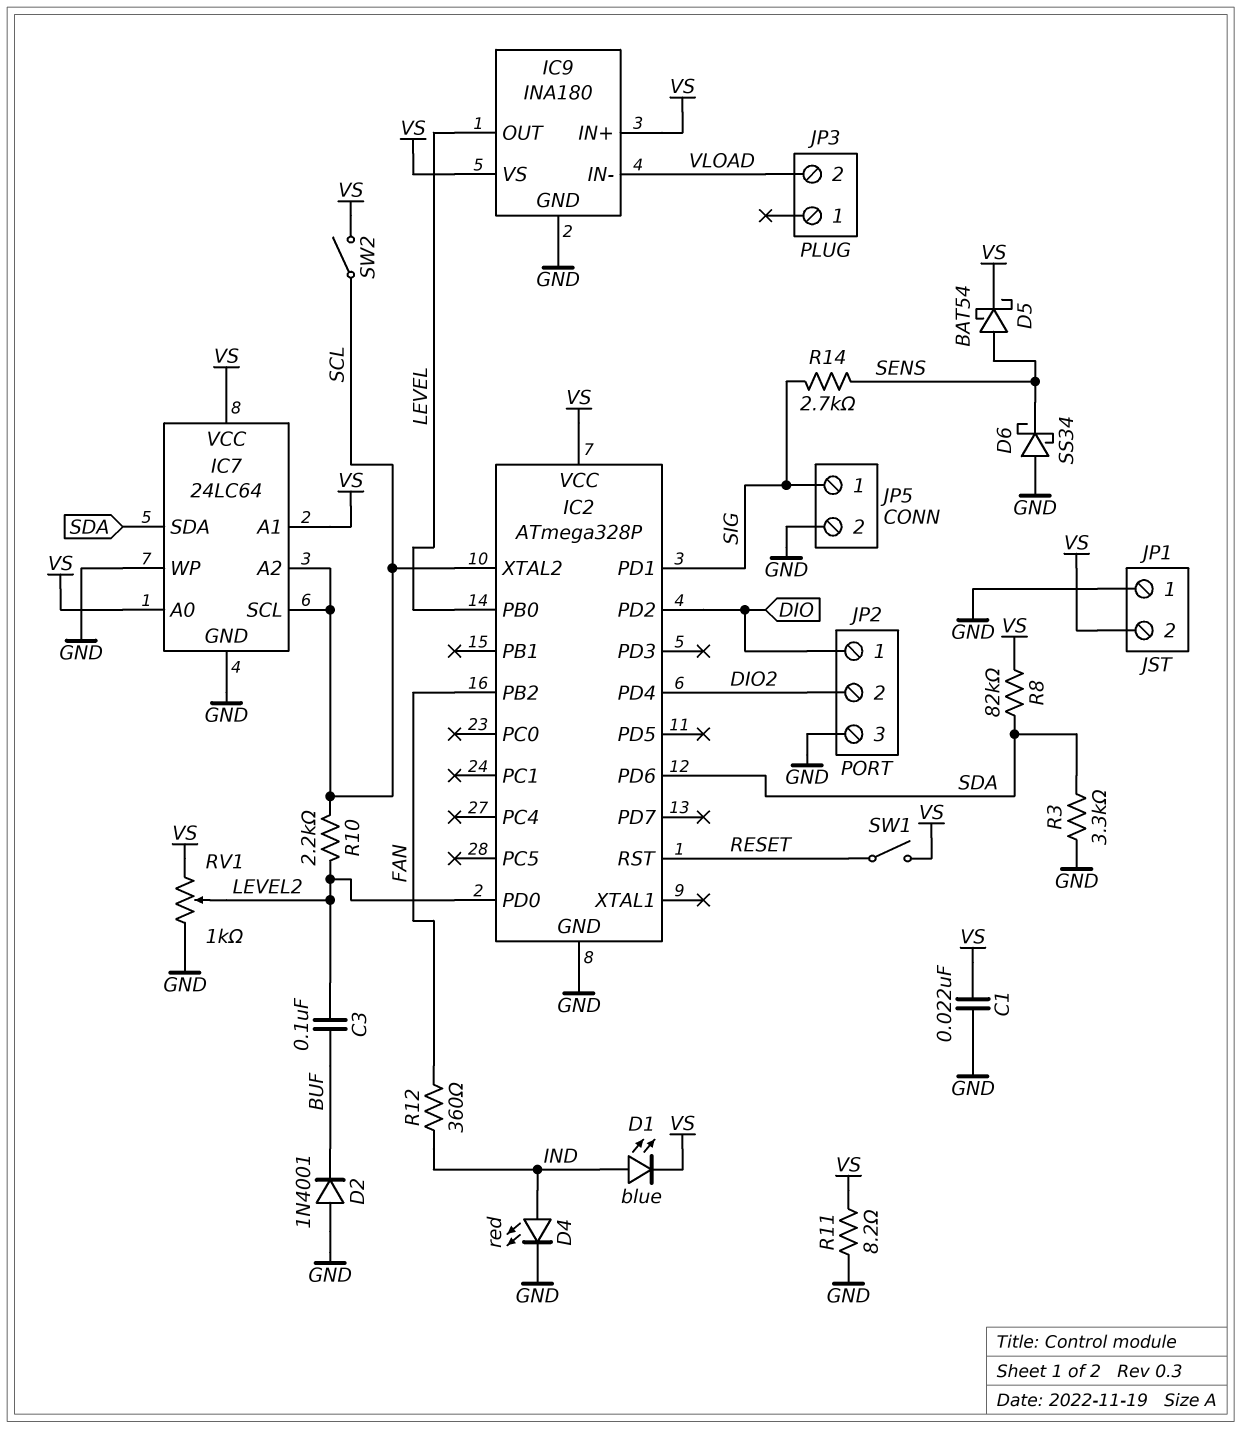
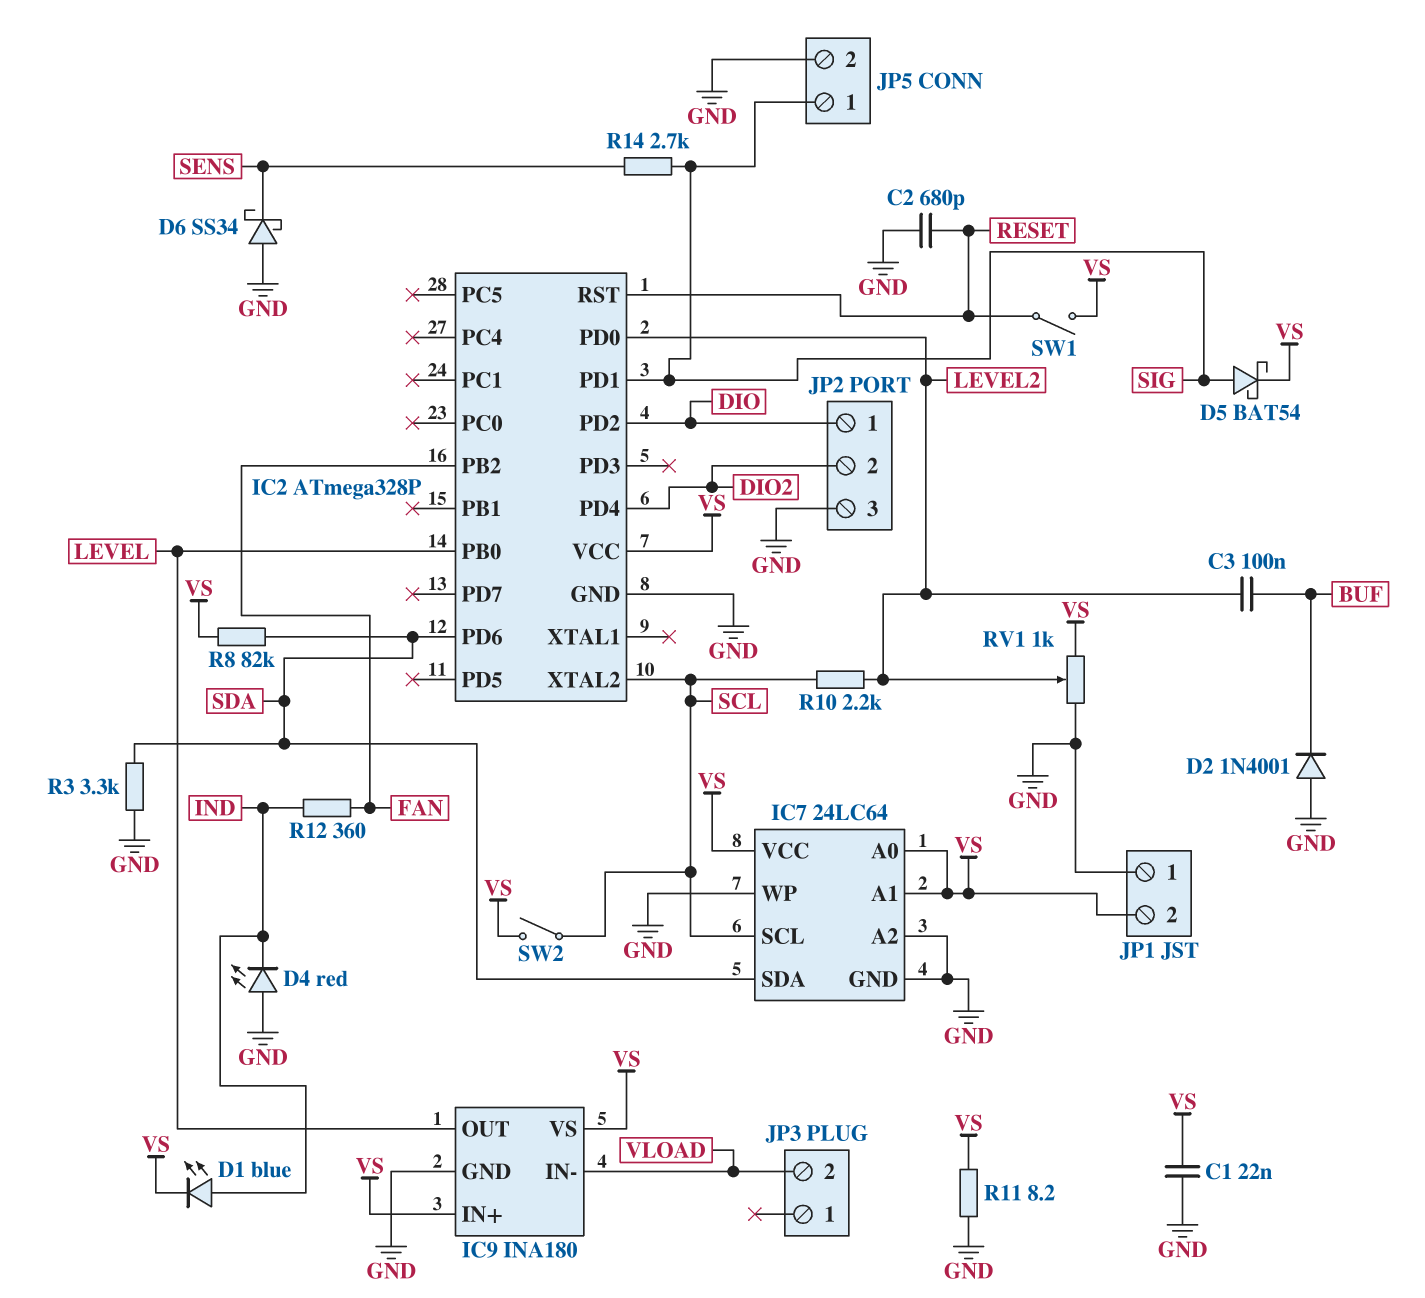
C2: none -> 680pF (GND, RESET)
D4: LED red (A IND, K GND) -> LED red (A GND, K IND)
D5: schottky BAT54 (A SENS, K VS) -> schottky BAT54 (A SIG, K VS)
IC7 pin A2: SCL -> GND

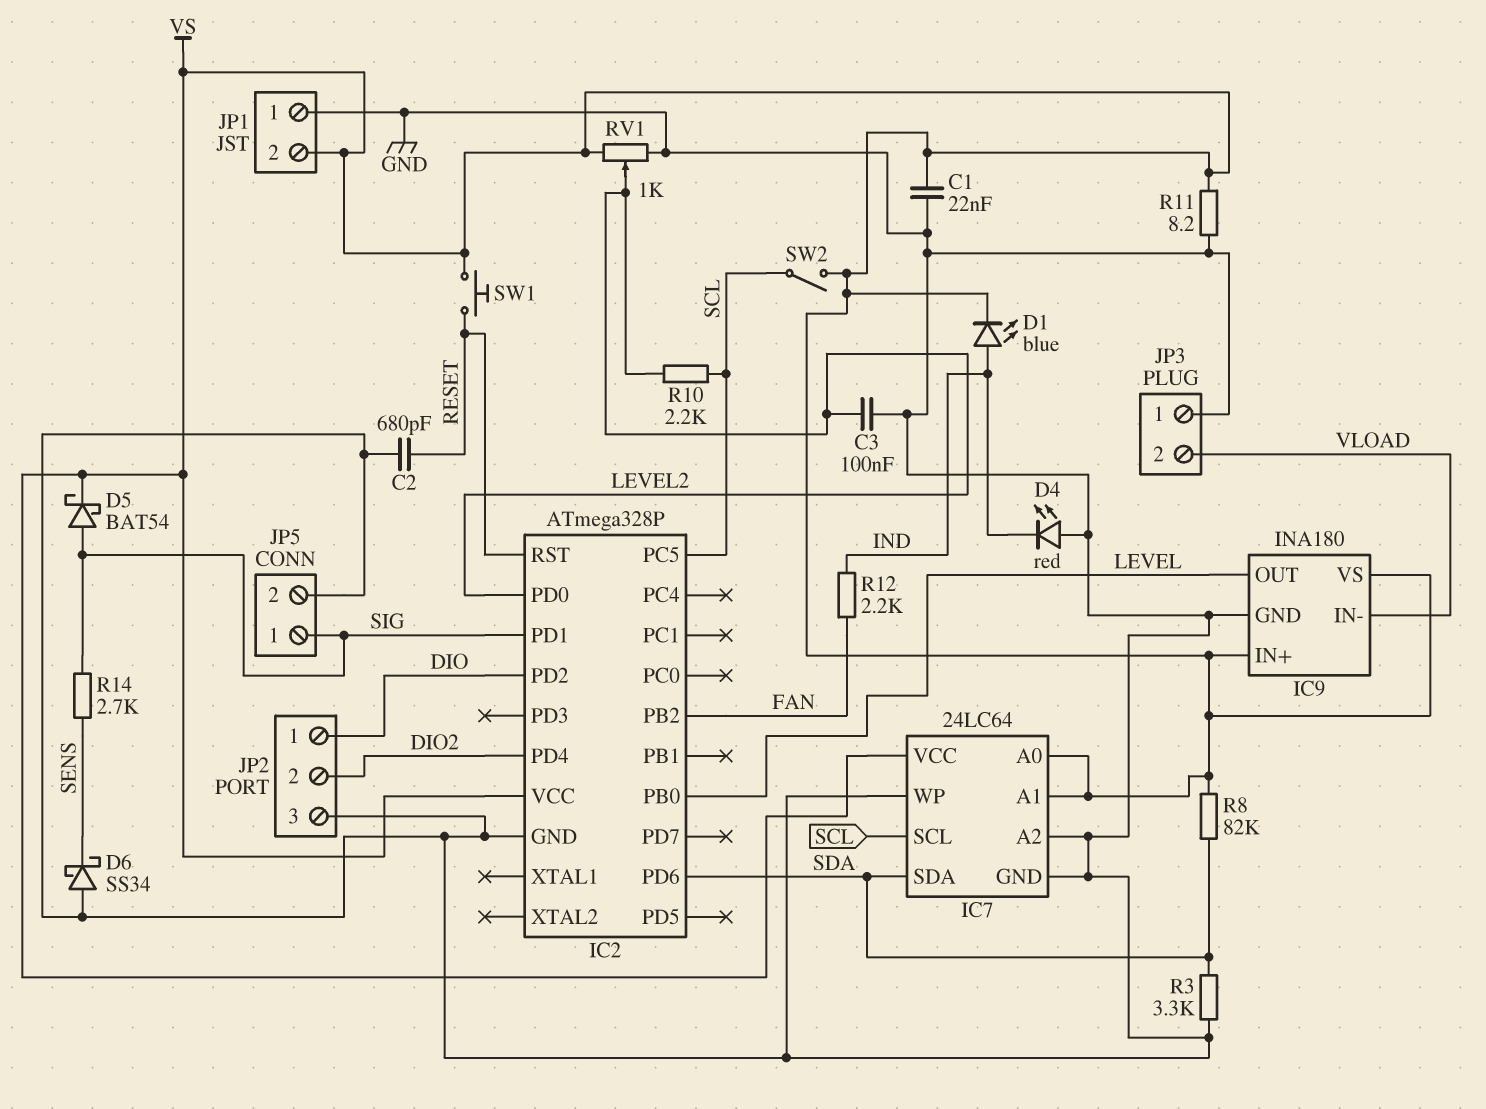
C3: 100nF (BUF, LEVEL2) -> 100nF (GND, LEVEL2)
D2: diode 1N4001 (A GND, K BUF) -> none
IC2 pin PC5: none -> SCL
IC2 pin XTAL2: SCL -> none
JP3 pin 1: none -> GND
R12: 360 (FAN, IND) -> 2.2k (FAN, IND)
SW1: switch (RESET, VS) -> button (RESET, VS)

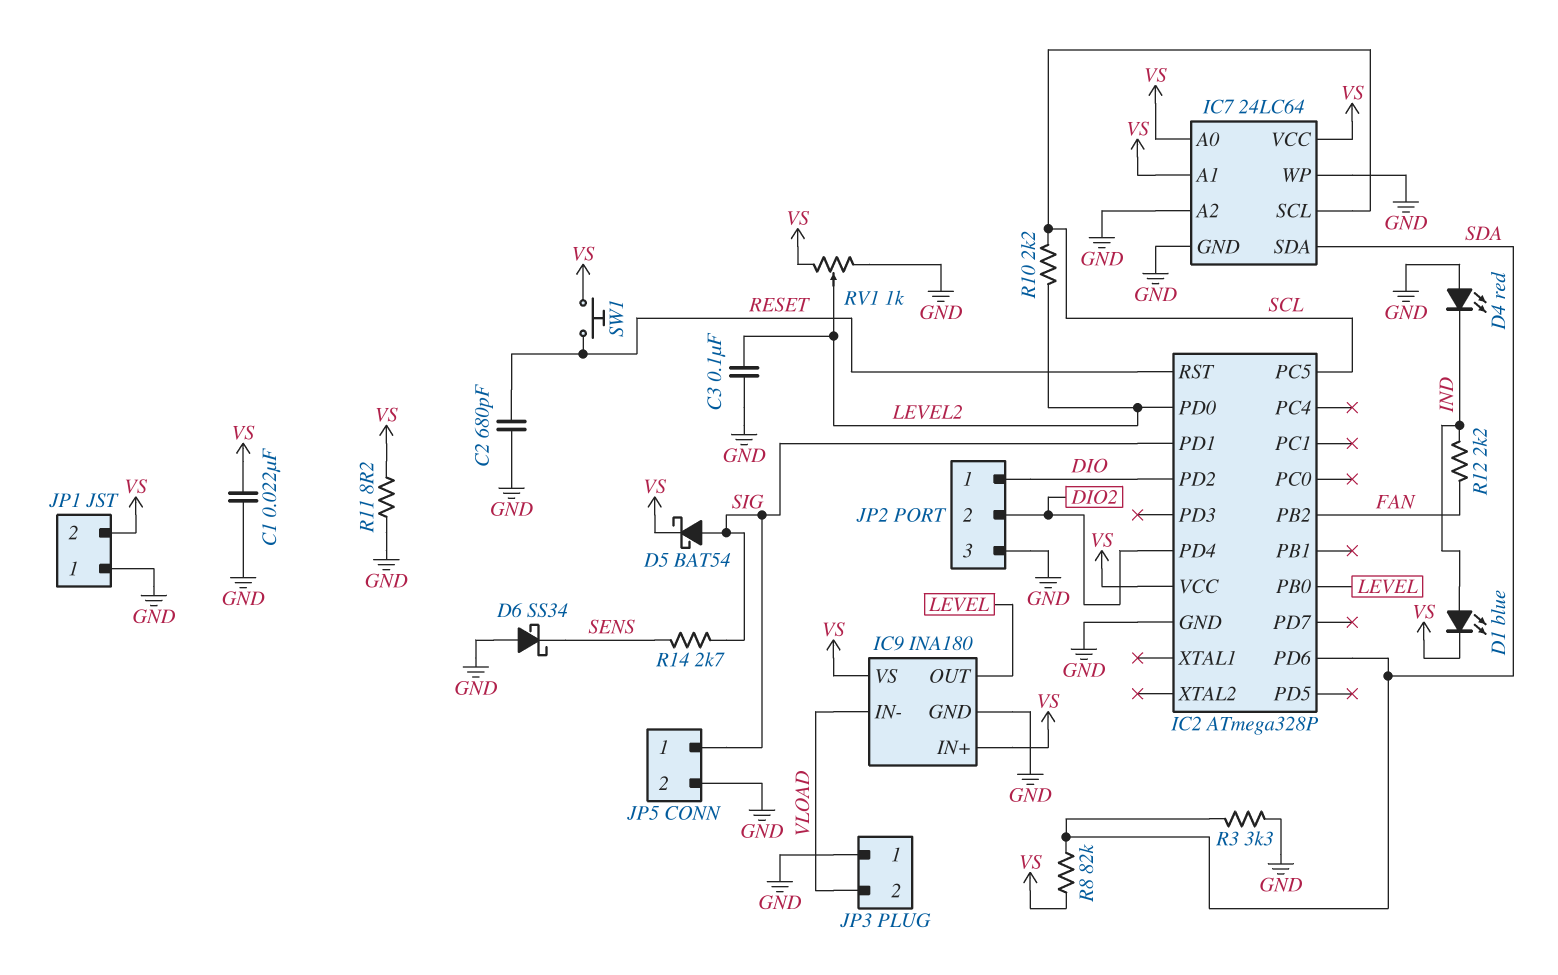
SW2: switch (SCL, VS) -> none

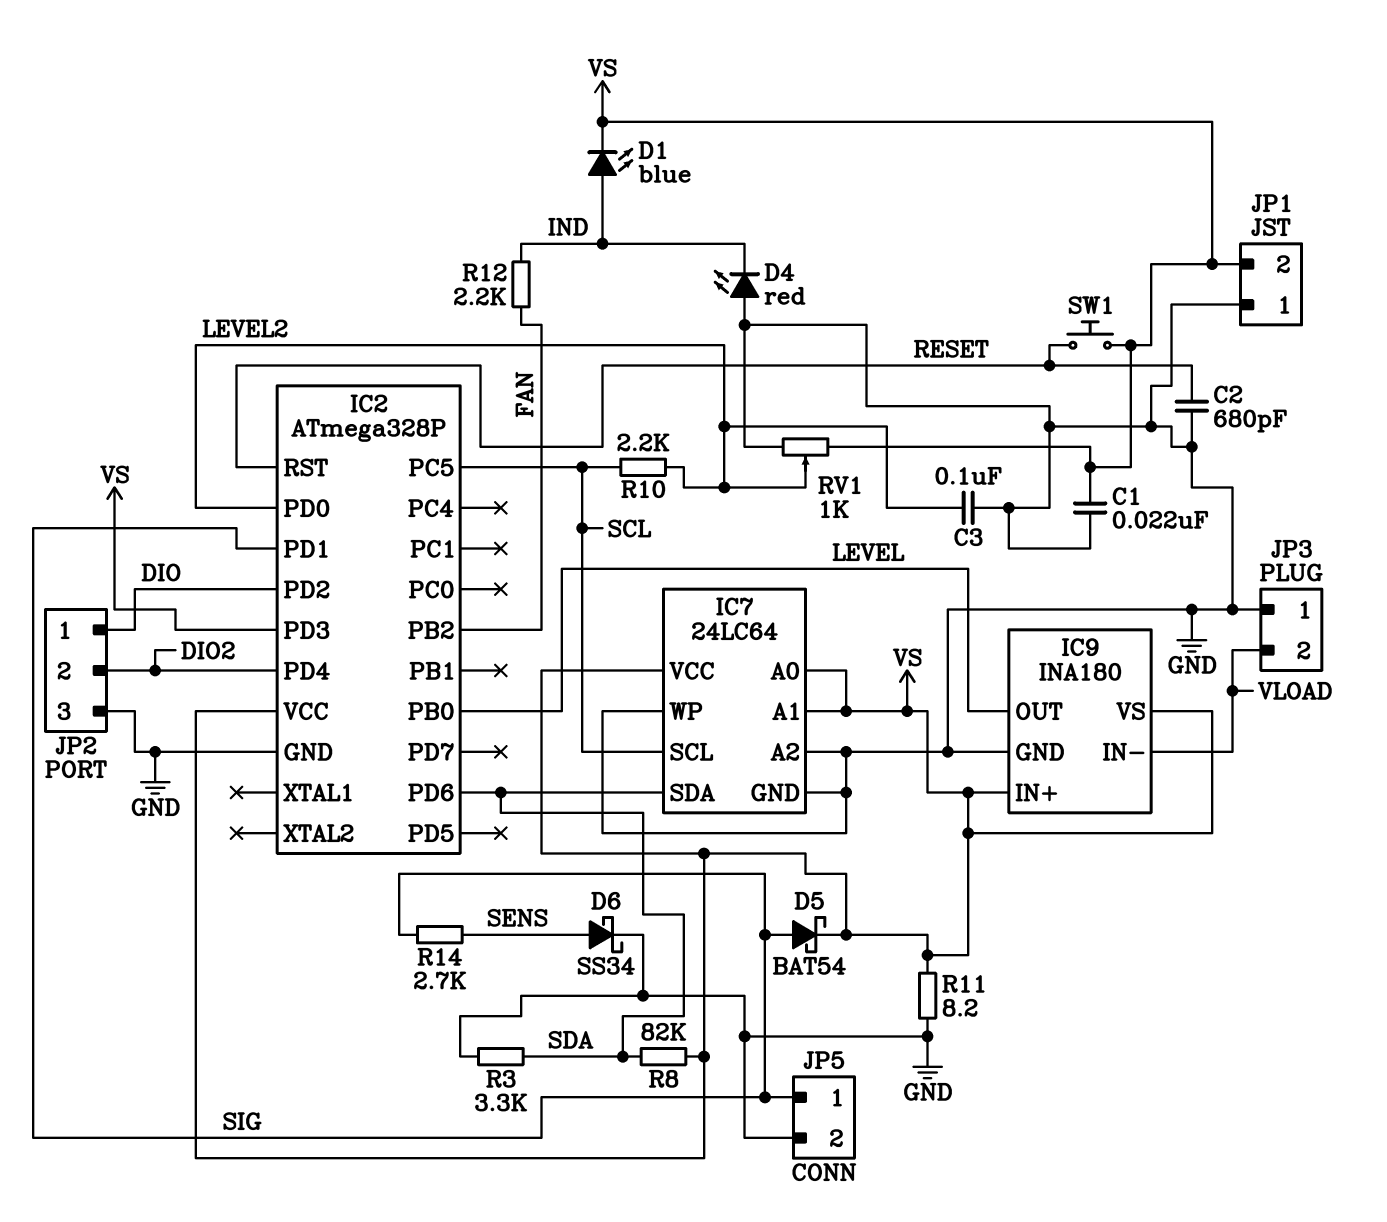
D6: schottky SS34 (A GND, K SENS) -> schottky SS34 (A SENS, K GND)
IC2 pin PD3: none -> VS

